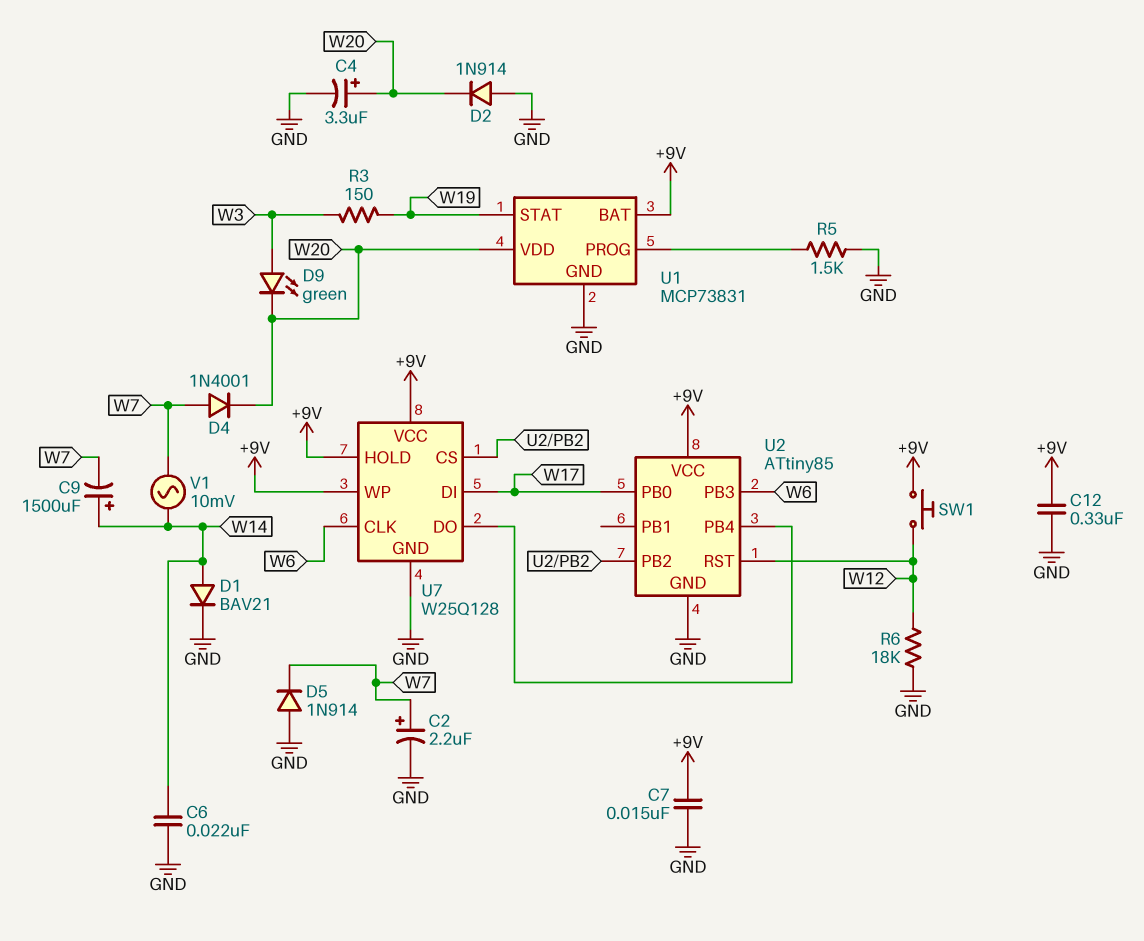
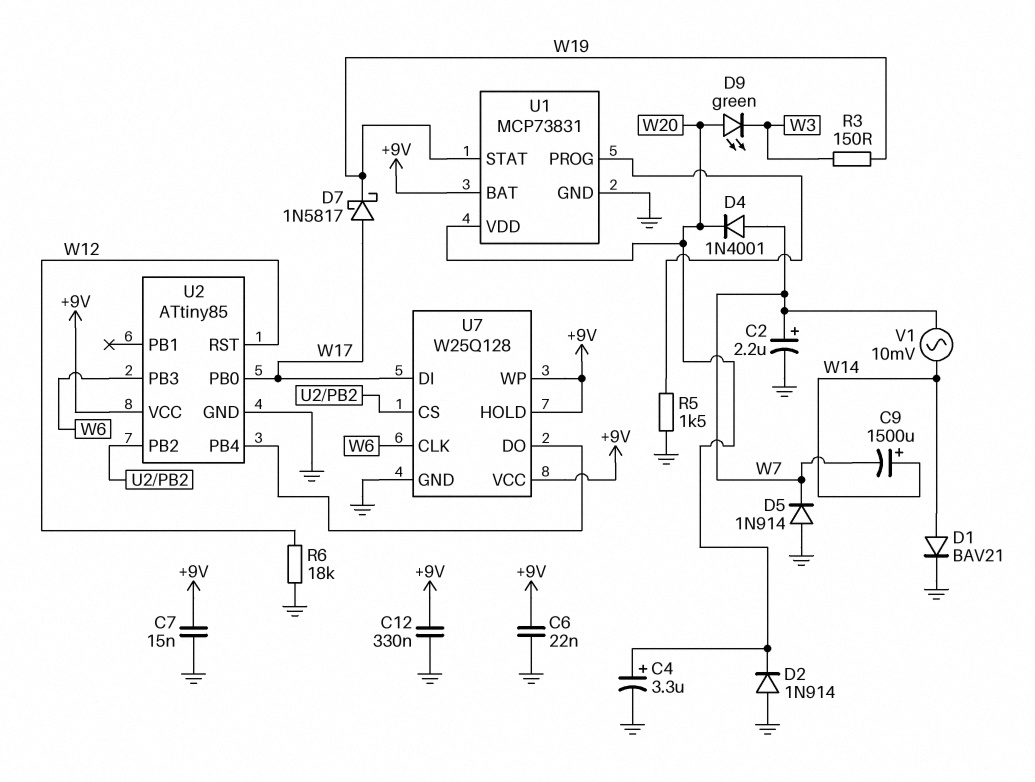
C6: 22nF (GND, W14) -> 22nF (+9V, GND)
D7: none -> schottky 1N5817 (A W17, K W19)
D9: LED green (A W3, K W20) -> LED green (A W20, K W3)
SW1: button (+9V, W12) -> none

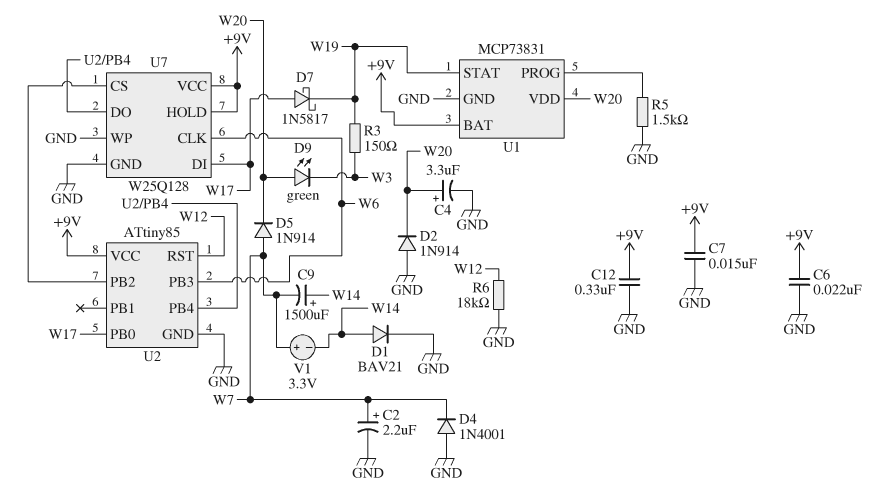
D4: diode 1N4001 (A W7, K W20) -> diode 1N4001 (A GND, K W7)
D5: diode 1N914 (A GND, K W7) -> diode 1N914 (A W7, K W20)
U7 pin WP: +9V -> GND
V1: AC 10mV (W7, W14) -> 3.3V (plus W7, minus W14)

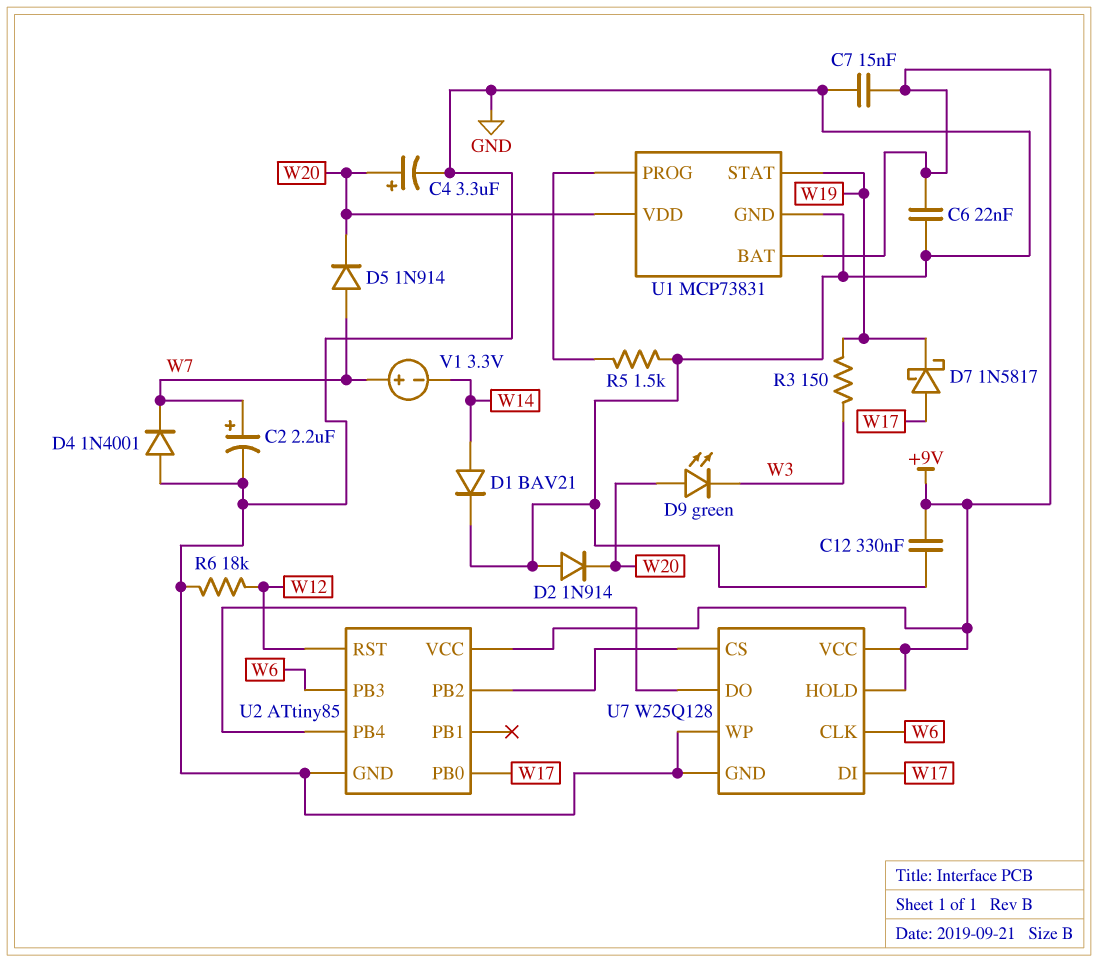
C9: 1500uF (plus W14, minus W7) -> none

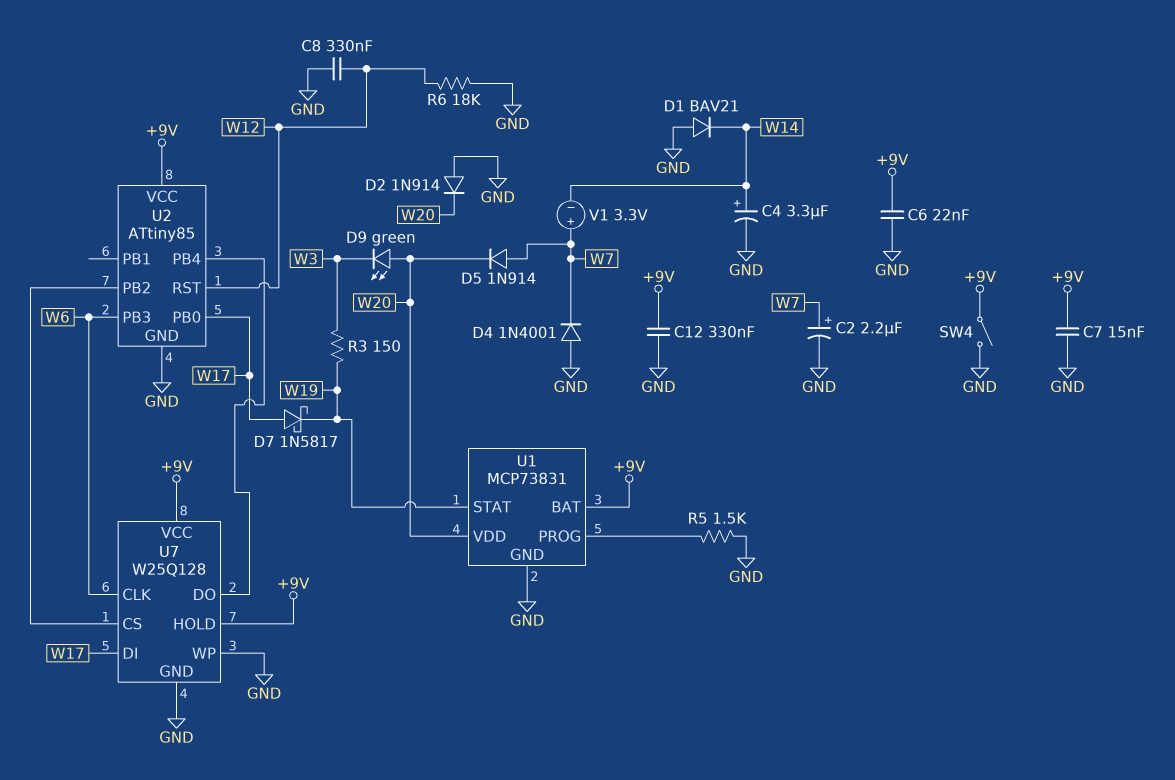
C4: 3.3uF (plus W20, minus GND) -> 3.3uF (plus W14, minus GND)
C8: none -> 330nF (GND, W12)
D1: diode BAV21 (A W14, K GND) -> diode BAV21 (A GND, K W14)
SW4: none -> switch (+9V, GND)

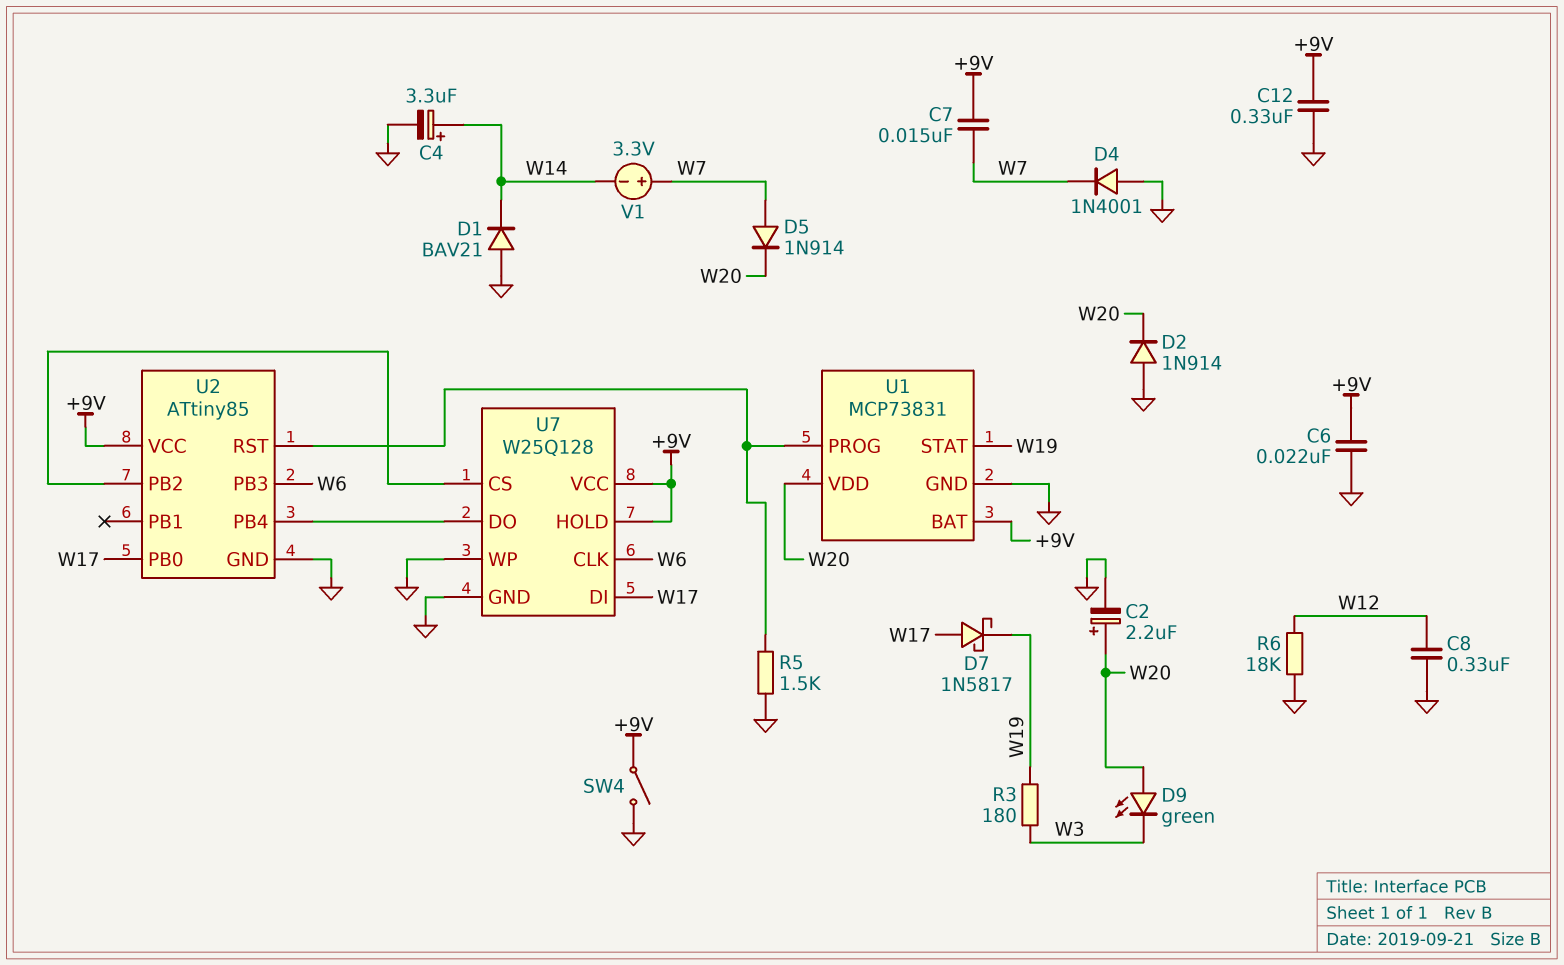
C2: 2.2uF (plus W7, minus GND) -> 2.2uF (plus W20, minus GND)
C7: 15nF (+9V, GND) -> 15nF (+9V, W7)
R3: 150 (W3, W19) -> 180 (W3, W19)
U2 pin RST: W12 -> U1/PROG

